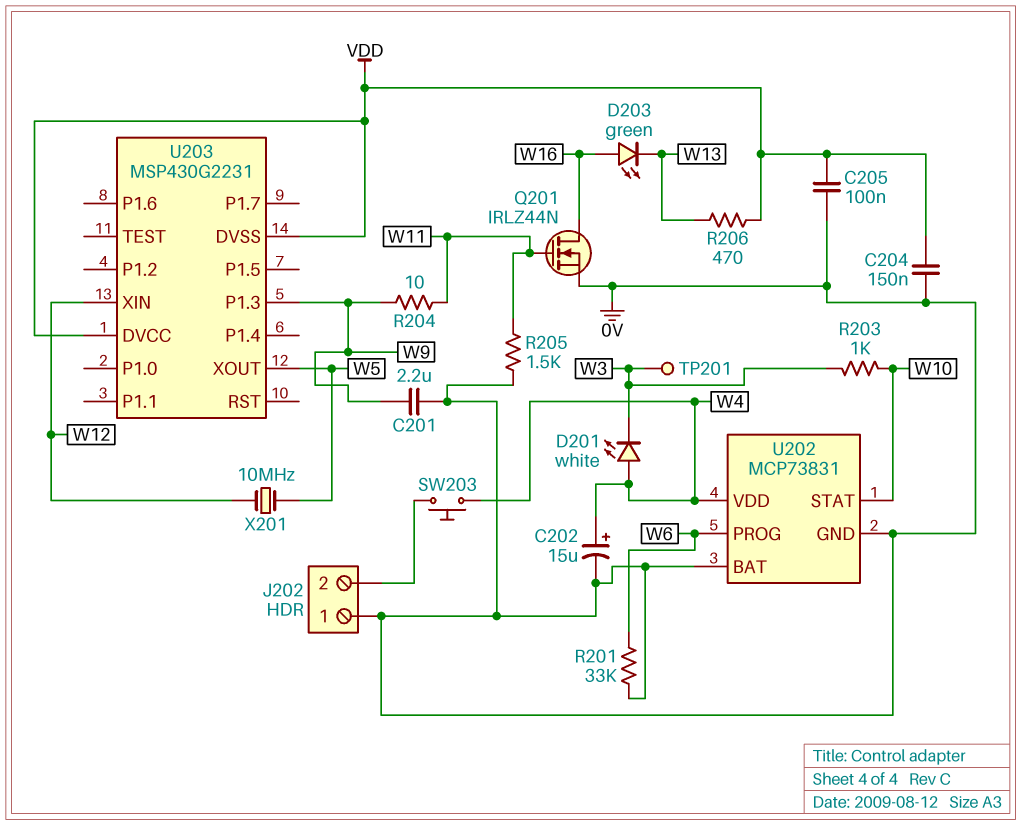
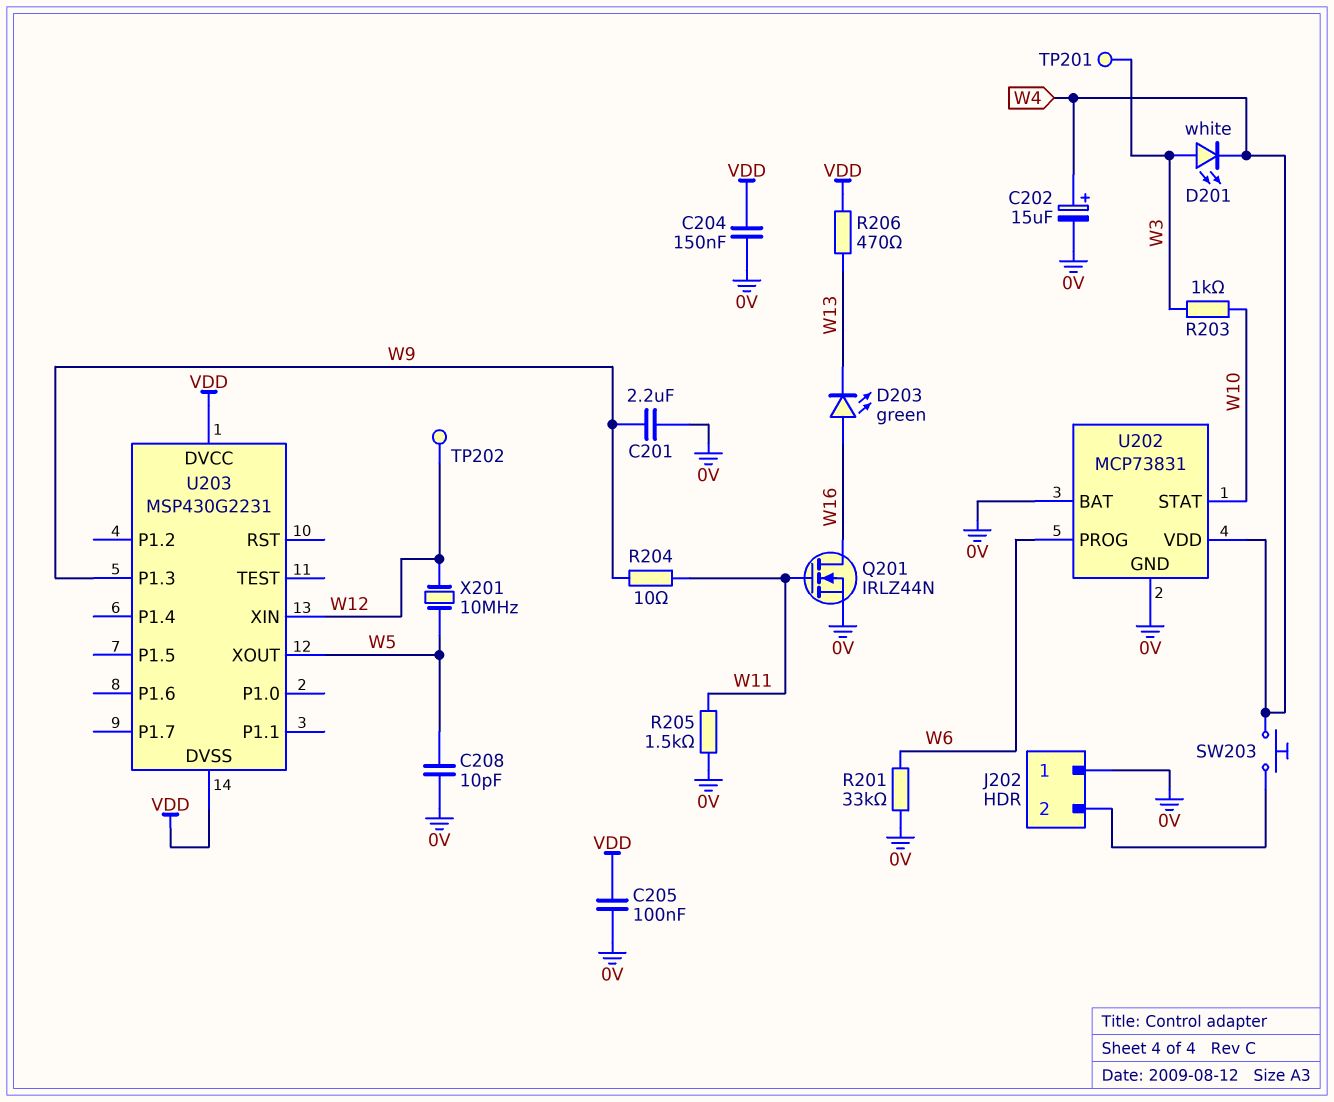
C208: none -> 10pF (0V, W5)
D201: LED white (A W4, K W3) -> LED white (A W3, K W4)
TP202: none -> test point (W12)

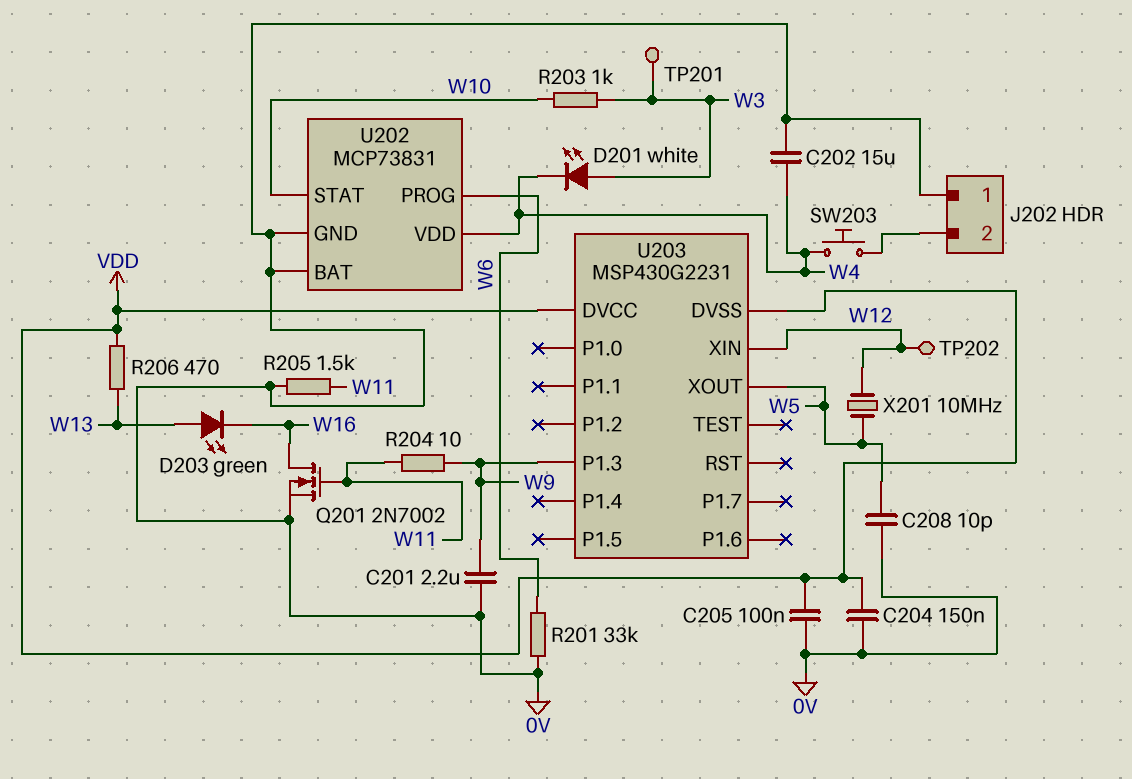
C202: 15uF (plus W4, minus 0V) -> 15uF (0V, W4)
D203: LED green (A W16, K W13) -> LED green (A W13, K W16)
Q201: NMOS IRLZ44N (G W11, D W16, S 0V) -> NMOS 2N7002 (G W11, D W16, S 0V)

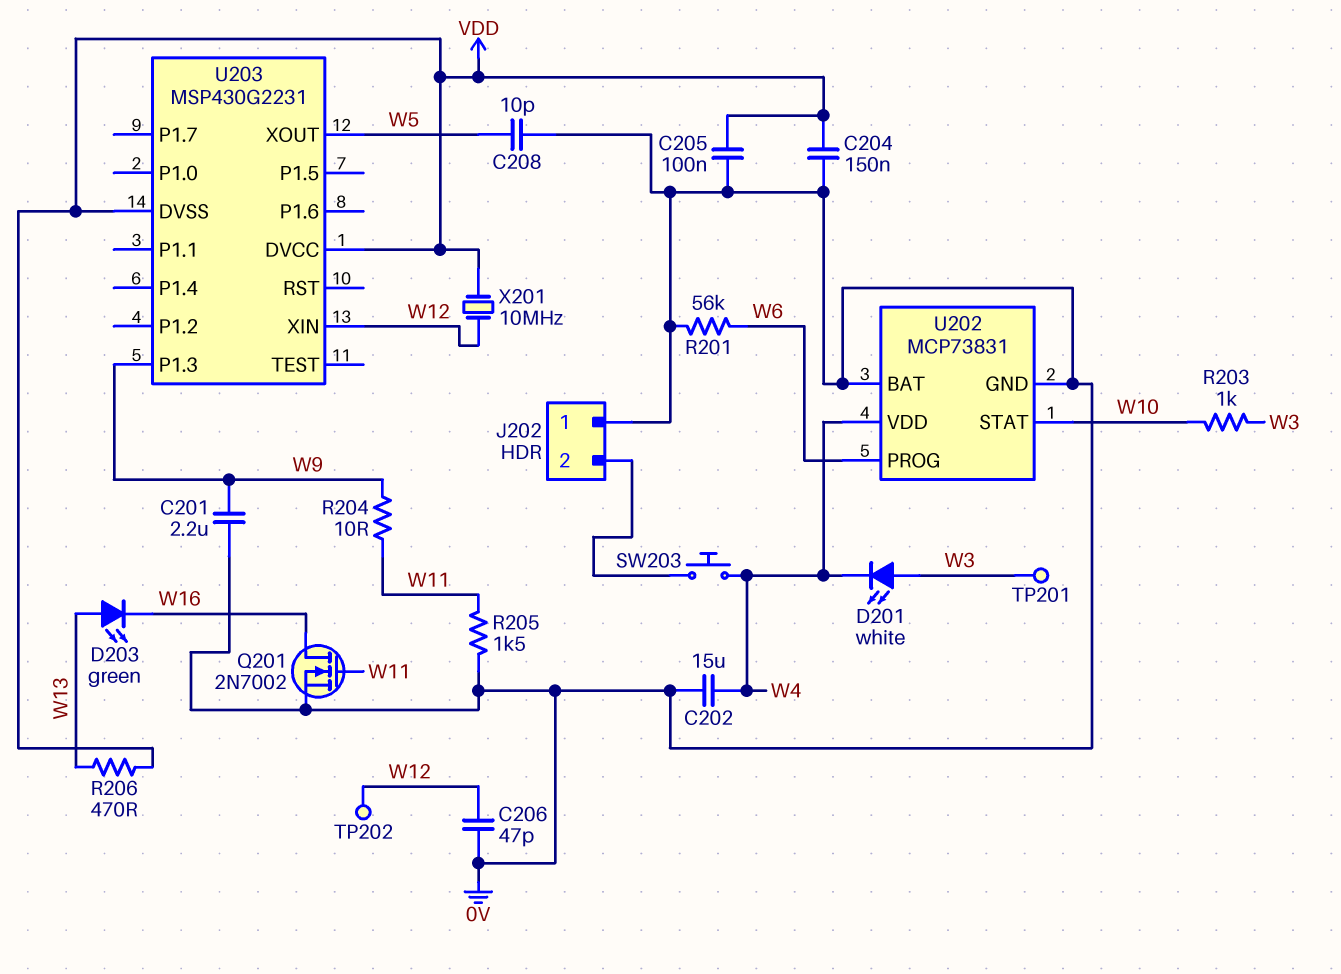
C206: none -> 47pF (0V, W12)
R201: 33k (0V, W6) -> 56k (0V, W6)
X201: 10MHz (W5, W12) -> 10MHz (VDD, W12)

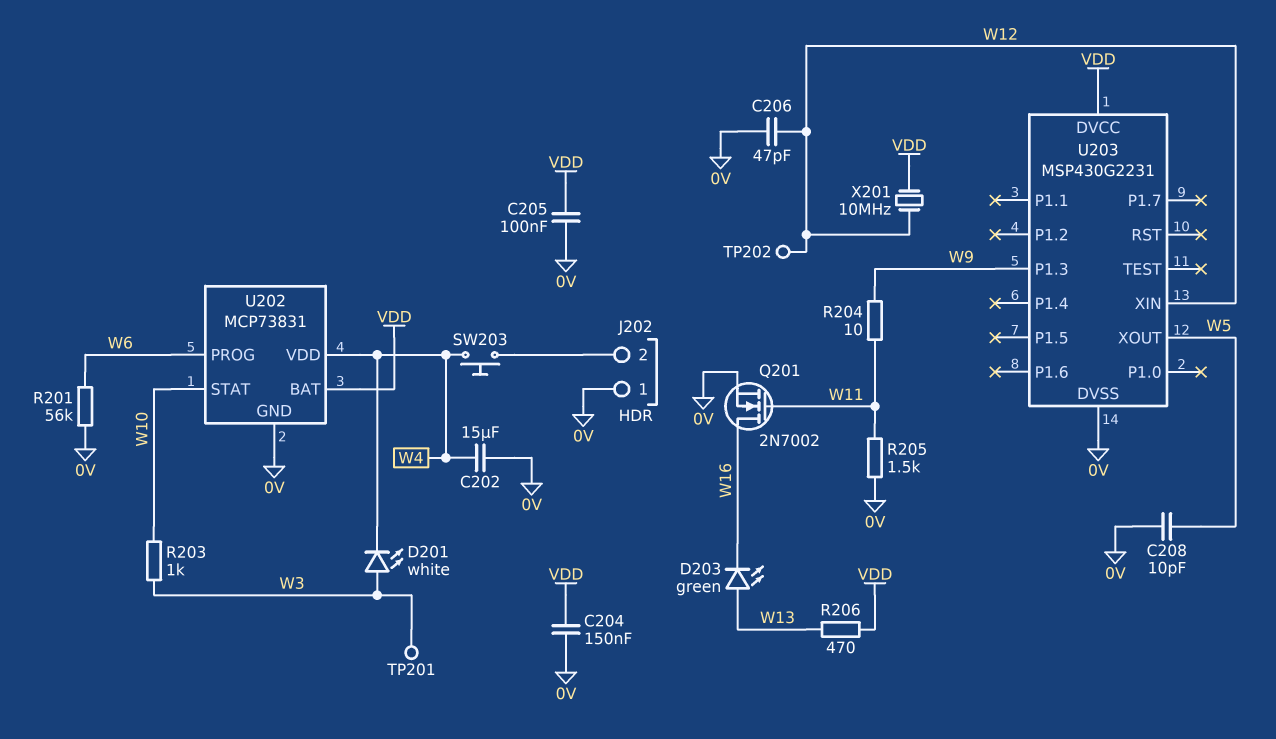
C201: 2.2uF (0V, W9) -> none
U202 pin BAT: 0V -> VDD
U203 pin DVSS: VDD -> 0V

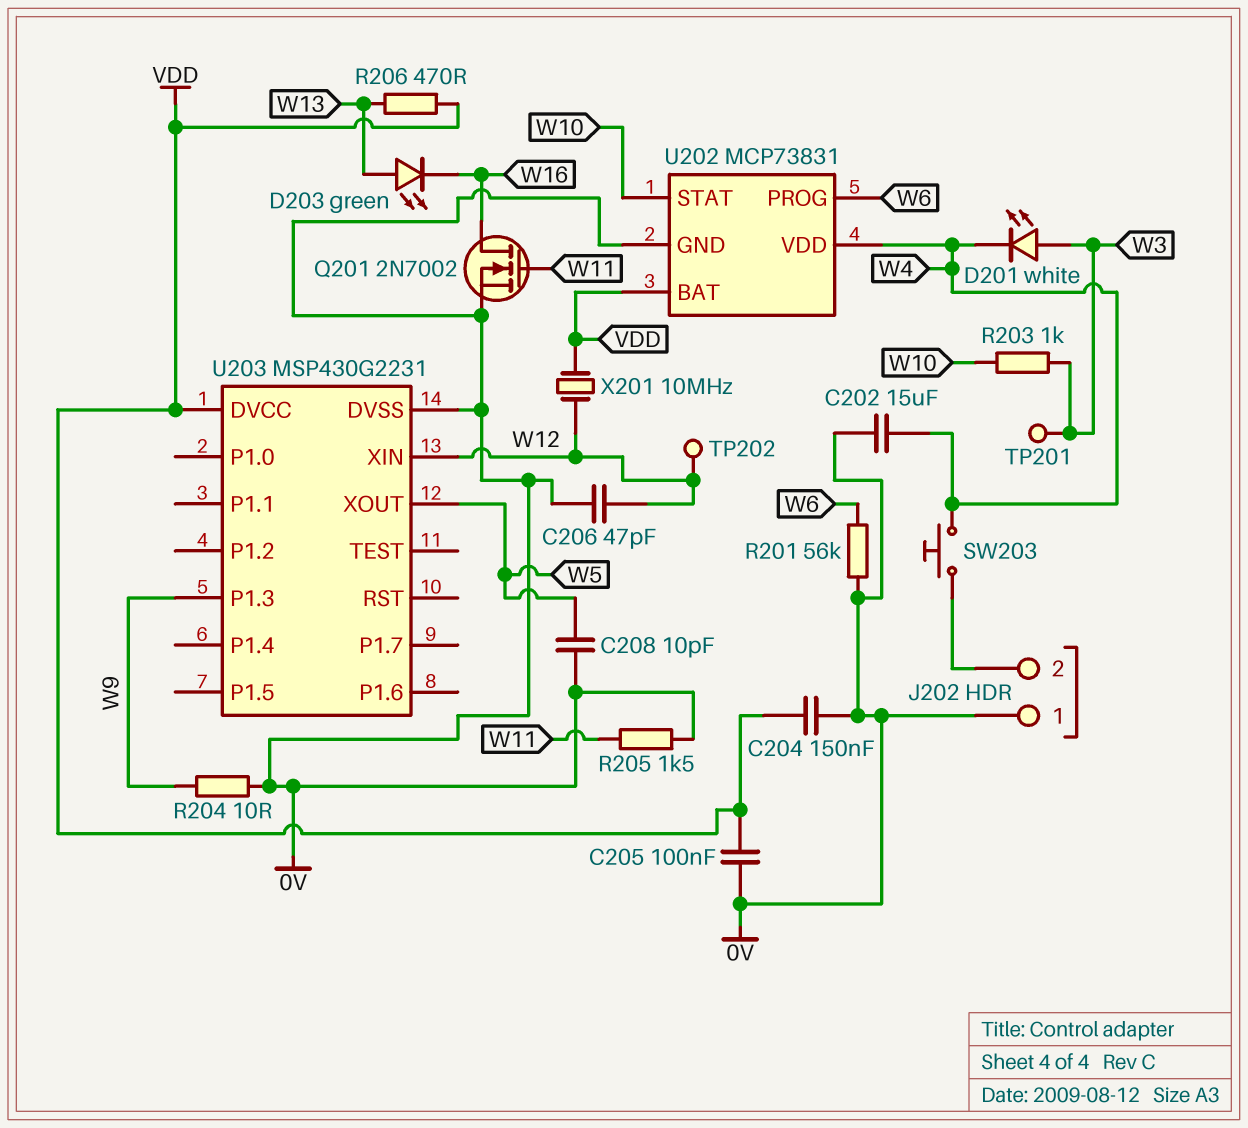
R204: 10 (W9, W11) -> 10 (0V, W9)

